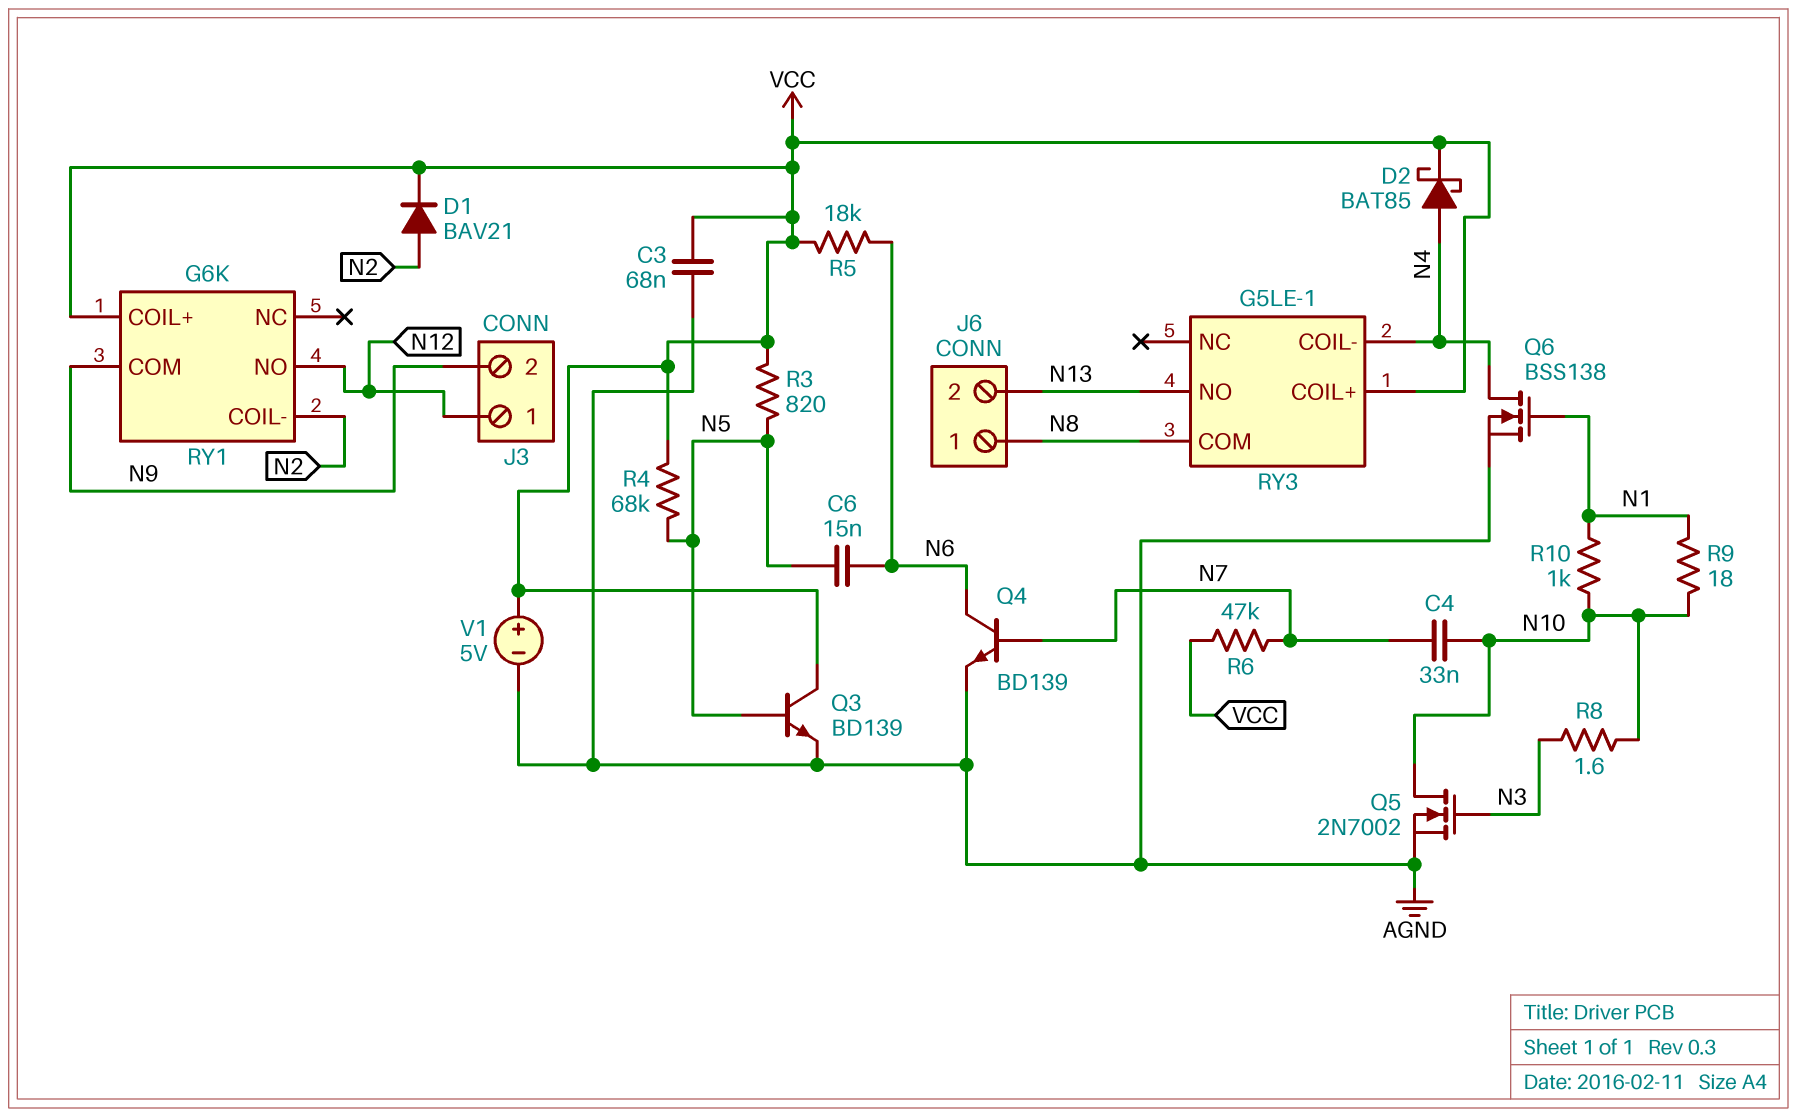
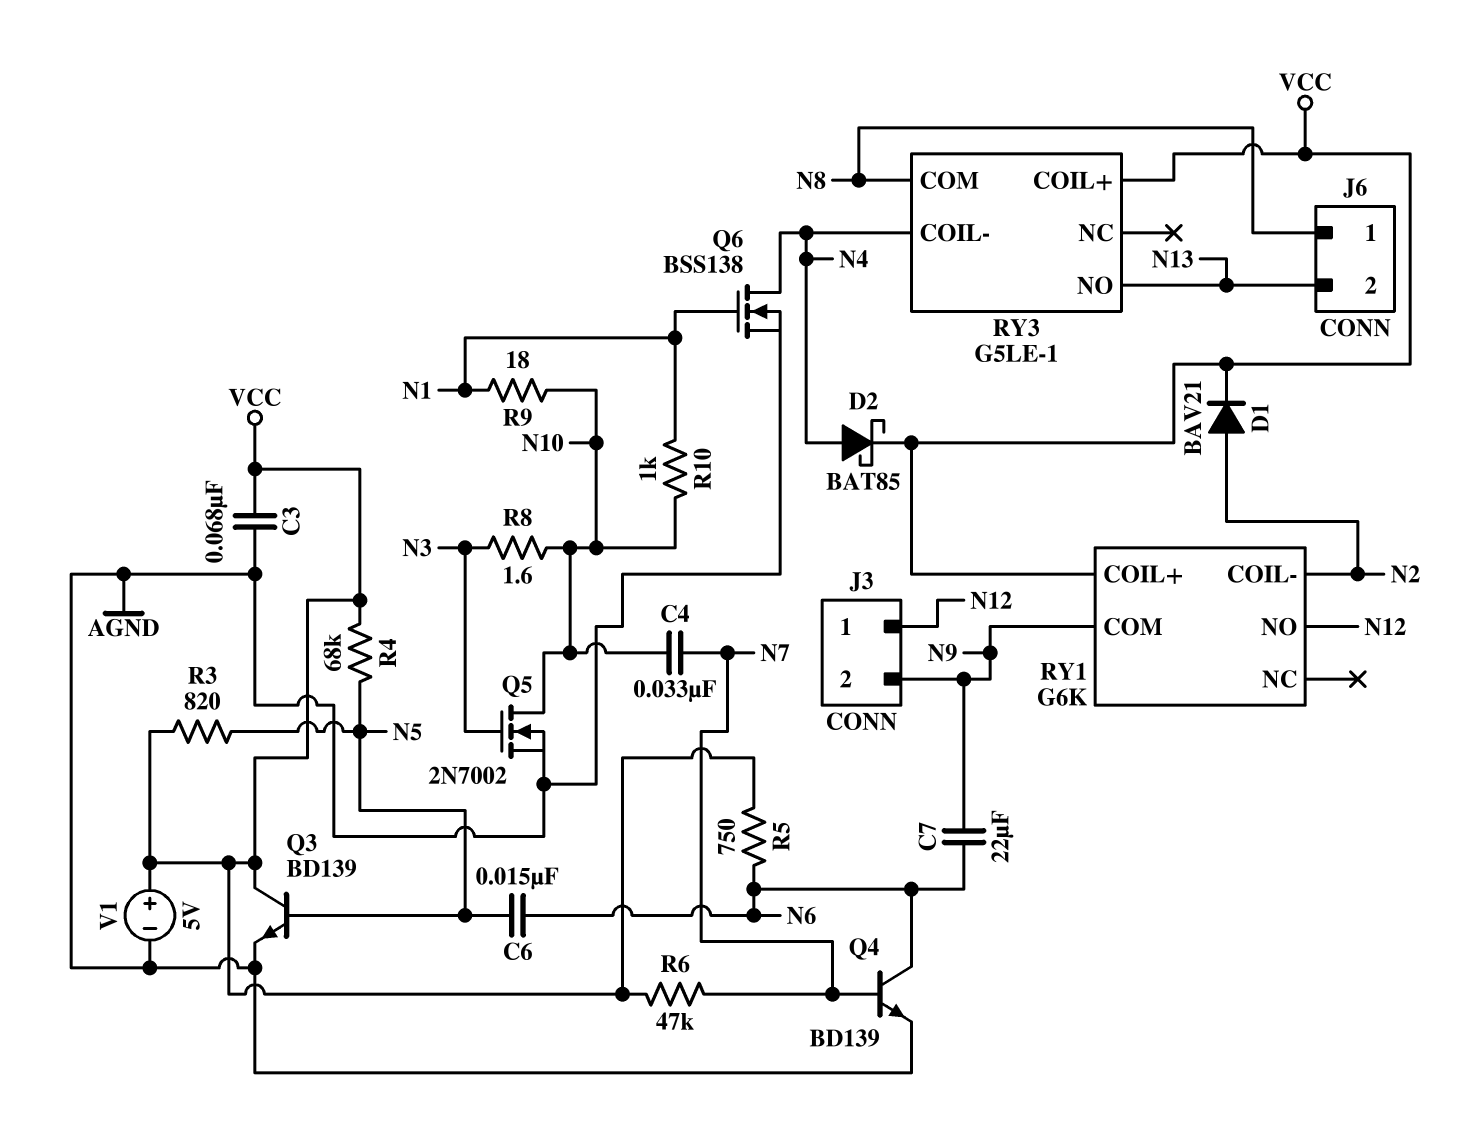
C7: none -> 22uF (N6, N9)
R5: 18k (N6, VCC) -> 750 (N6, VCC)

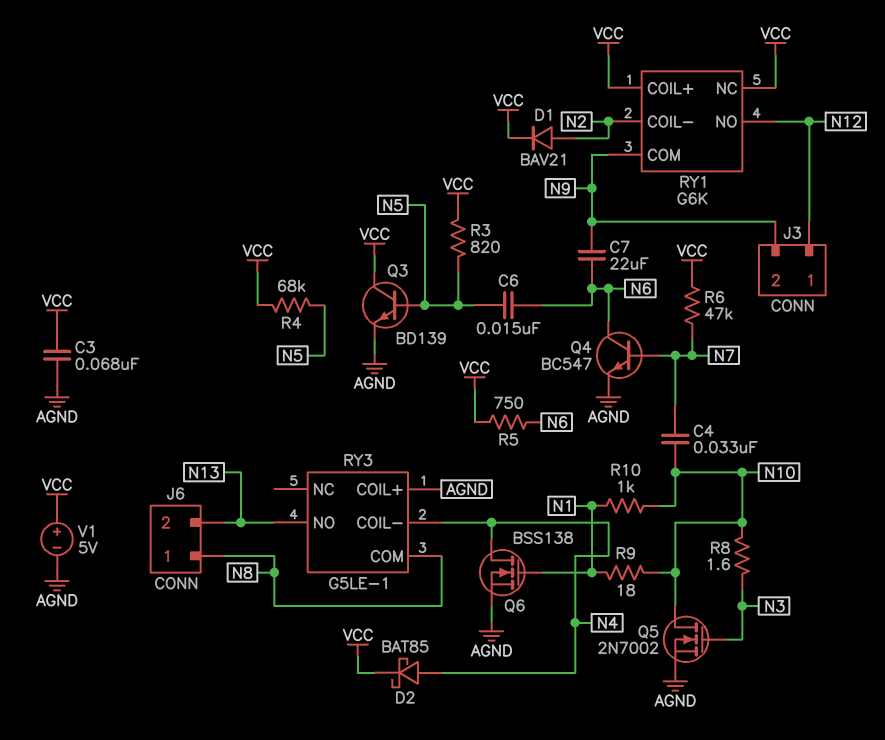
Q4: NPN BD139 (B N7, C N6, E AGND) -> NPN BC547 (B N7, C N6, E AGND)
RY1 pin NC: none -> VCC
RY3 pin COIL+: VCC -> AGND

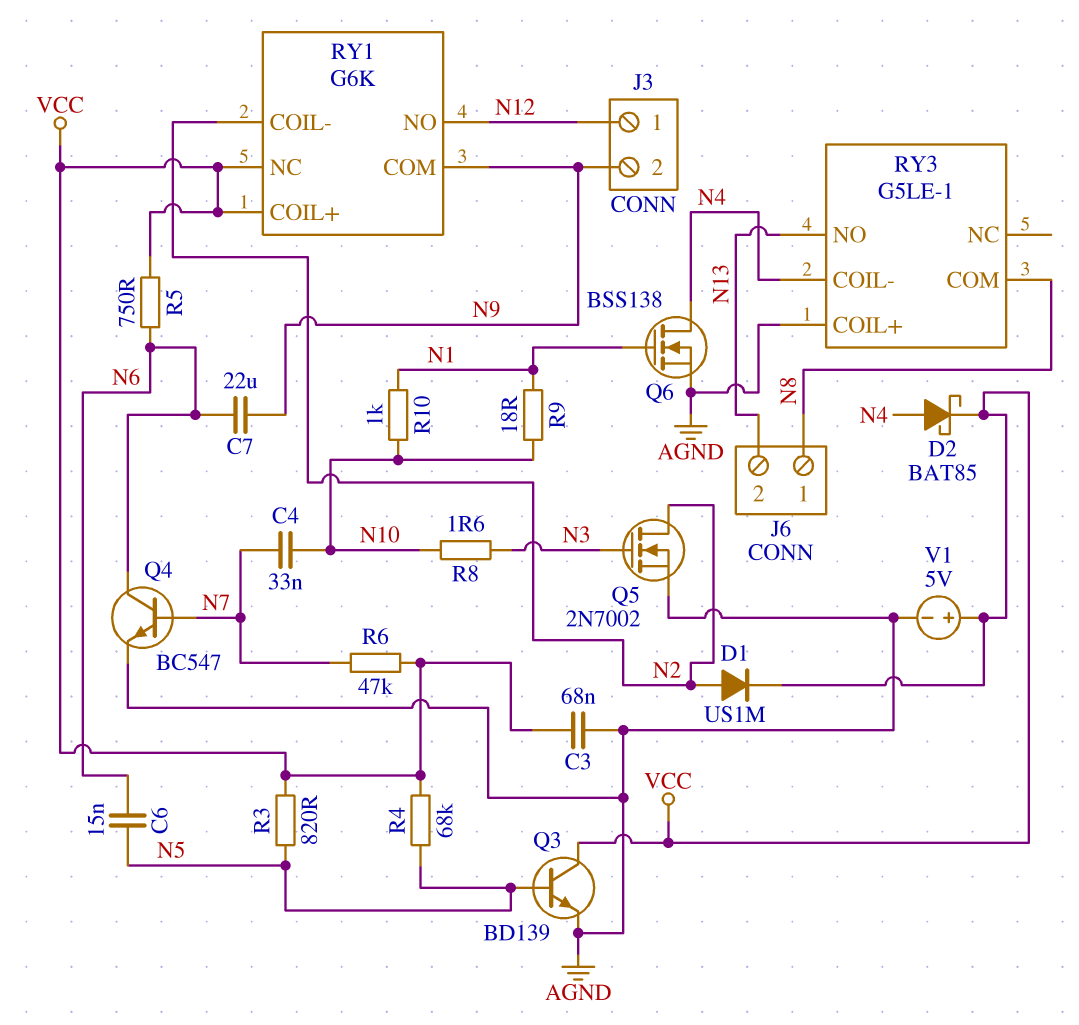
D1: diode BAV21 (A N2, K VCC) -> diode US1M (A N2, K VCC)
Q5: NMOS 2N7002 (G N3, D N10, S AGND) -> NMOS 2N7002 (G N3, D N2, S AGND)

